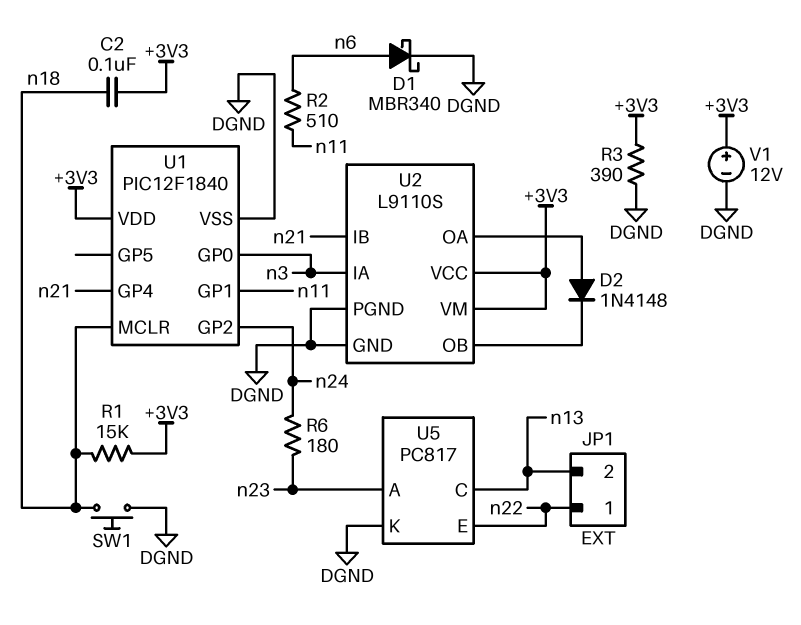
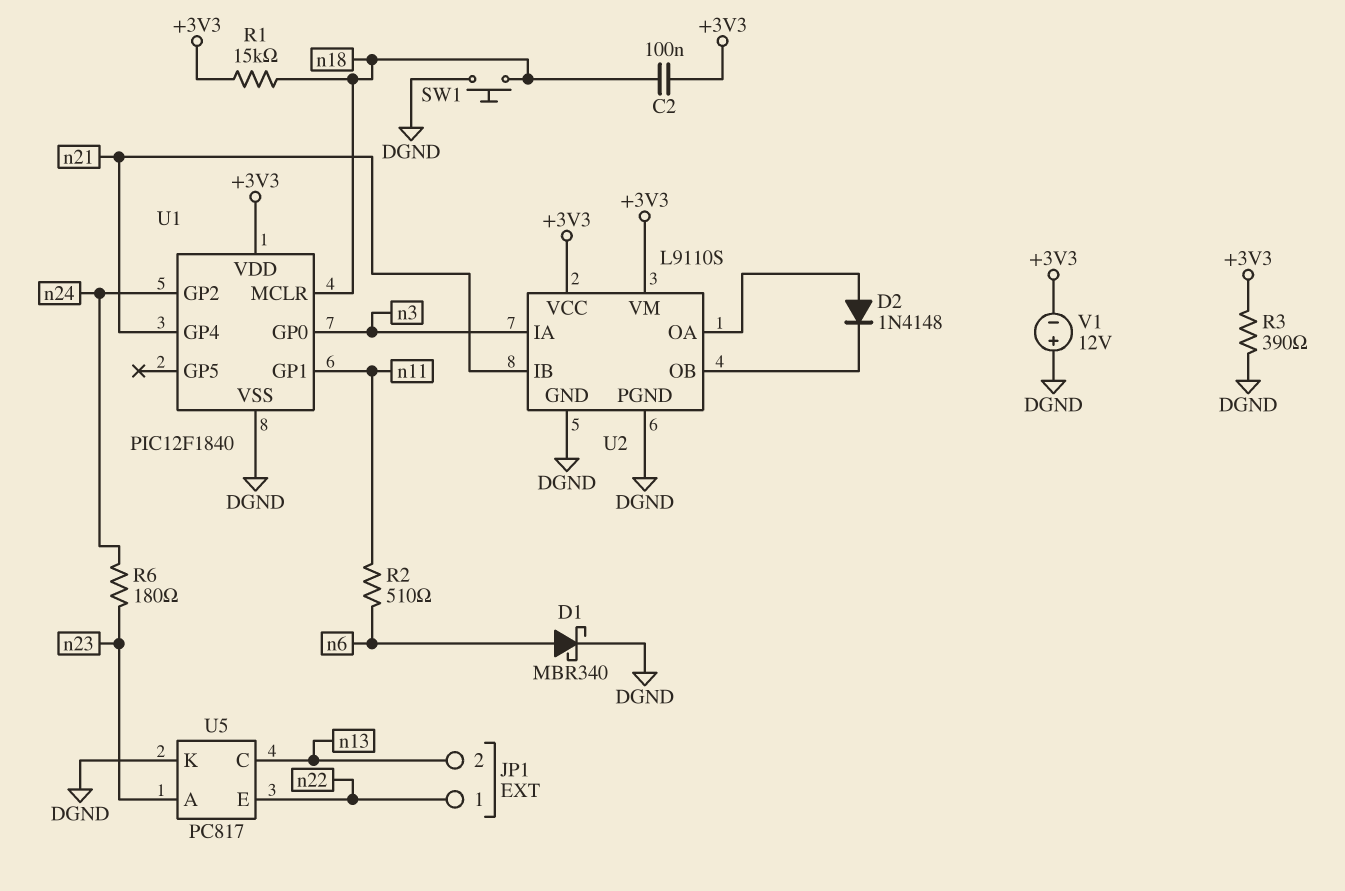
V1: 12V (plus +3V3, minus DGND) -> 12V (plus DGND, minus +3V3)

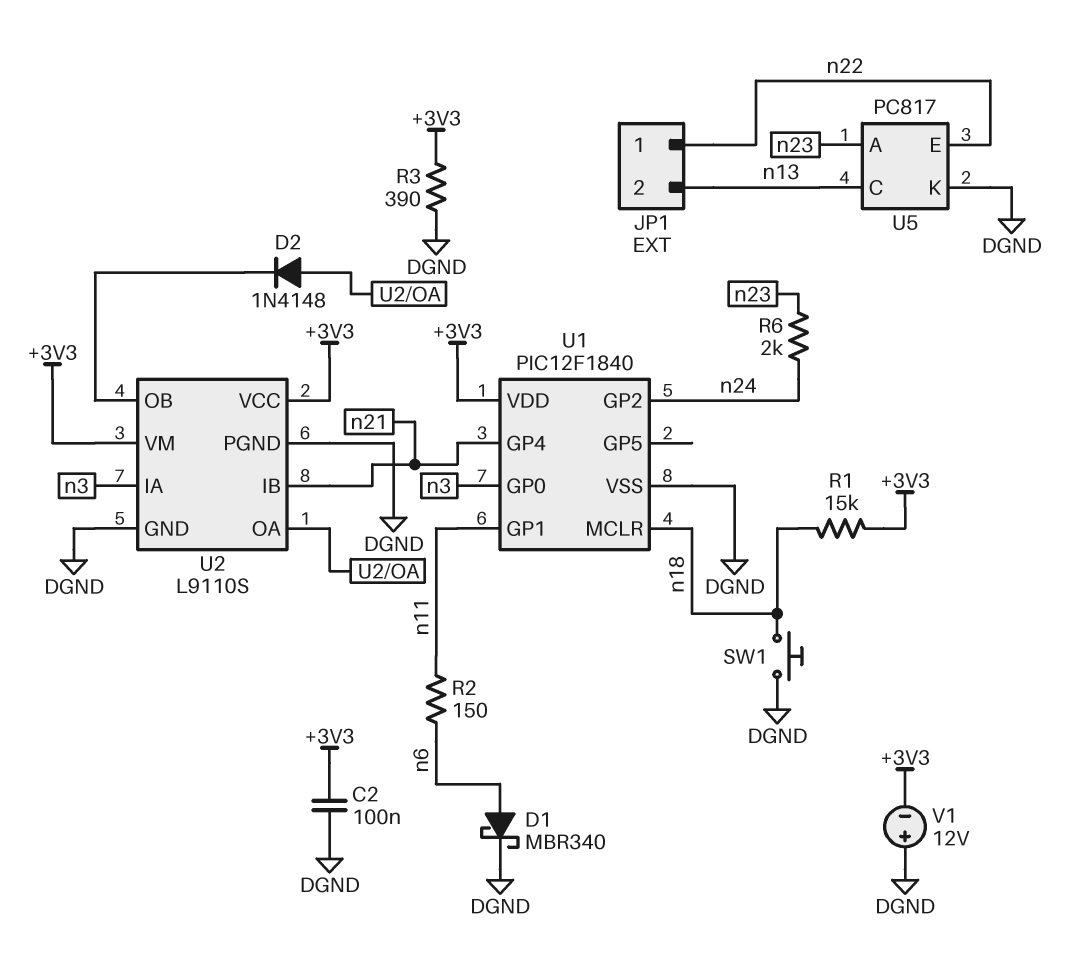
C2: 100nF (+3V3, n18) -> 100nF (+3V3, DGND)
R2: 510 (n6, n11) -> 150 (n6, n11)
R6: 180 (n23, n24) -> 2k (n23, n24)

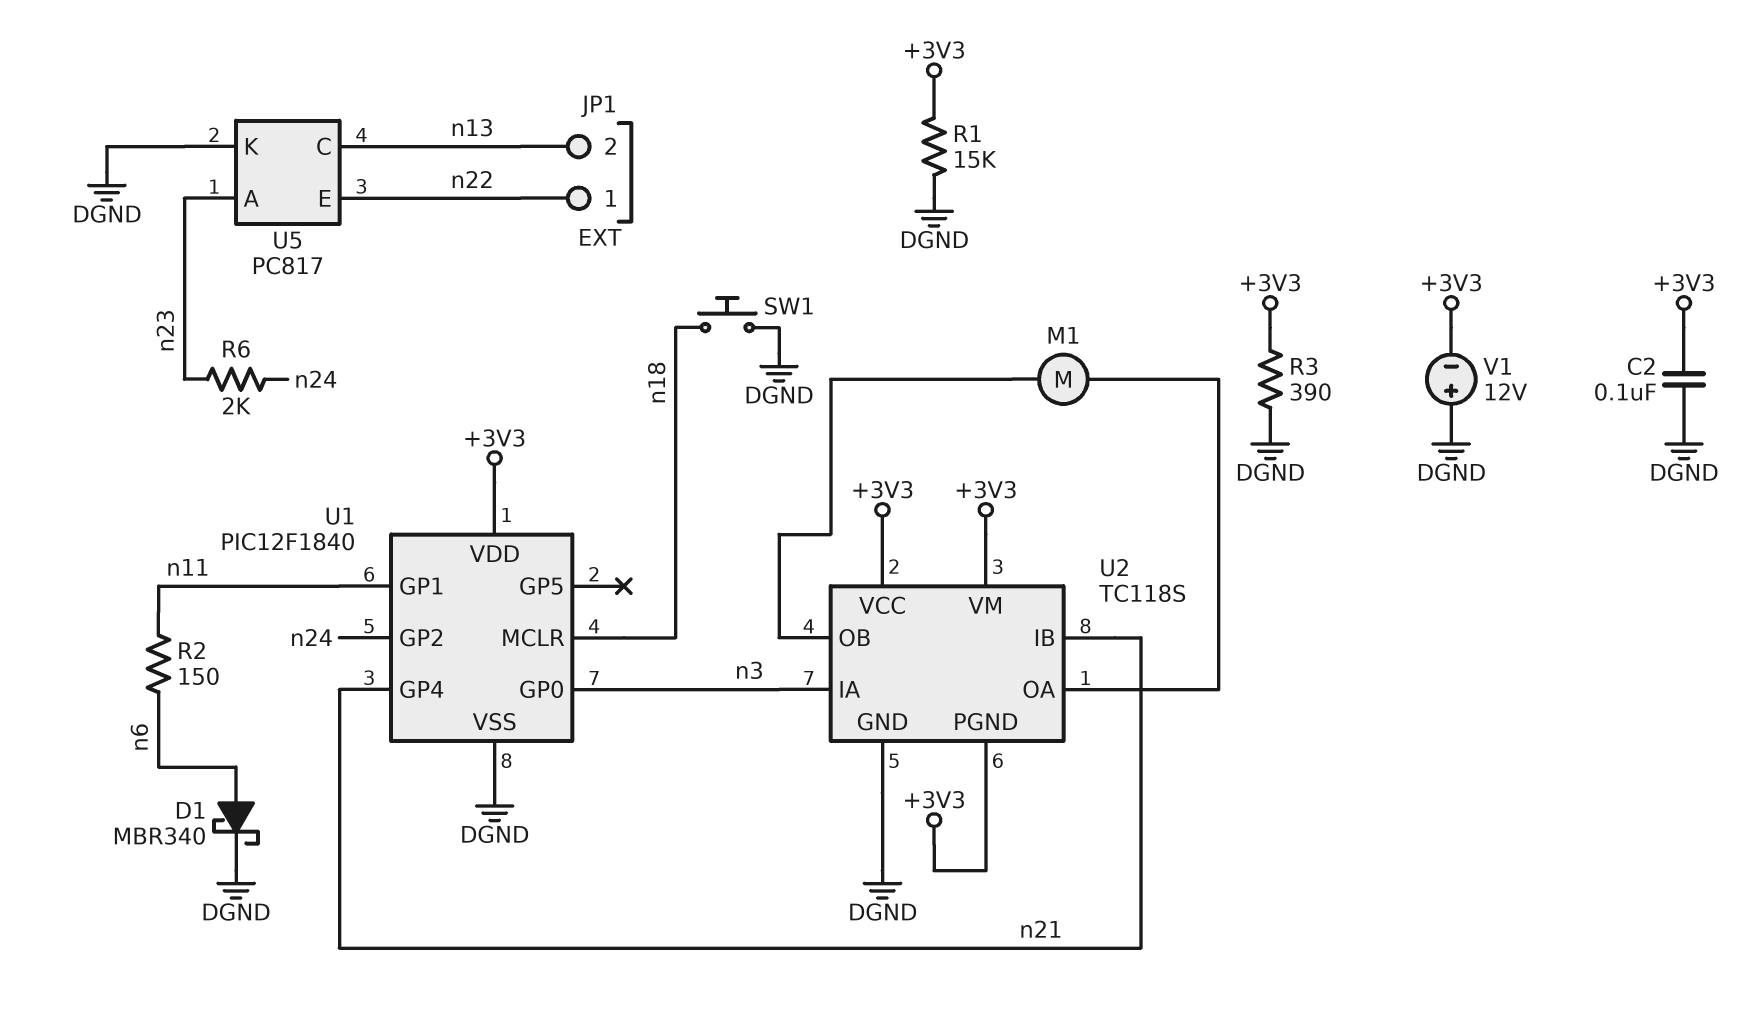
D2: diode 1N4148 (A U2/OA, K U2/OB) -> none
M1: none -> motor (U2/OA, U2/OB)
R1: 15k (+3V3, n18) -> 15k (+3V3, DGND)
U2: L9110S -> TC118S
U2 pin PGND: DGND -> +3V3

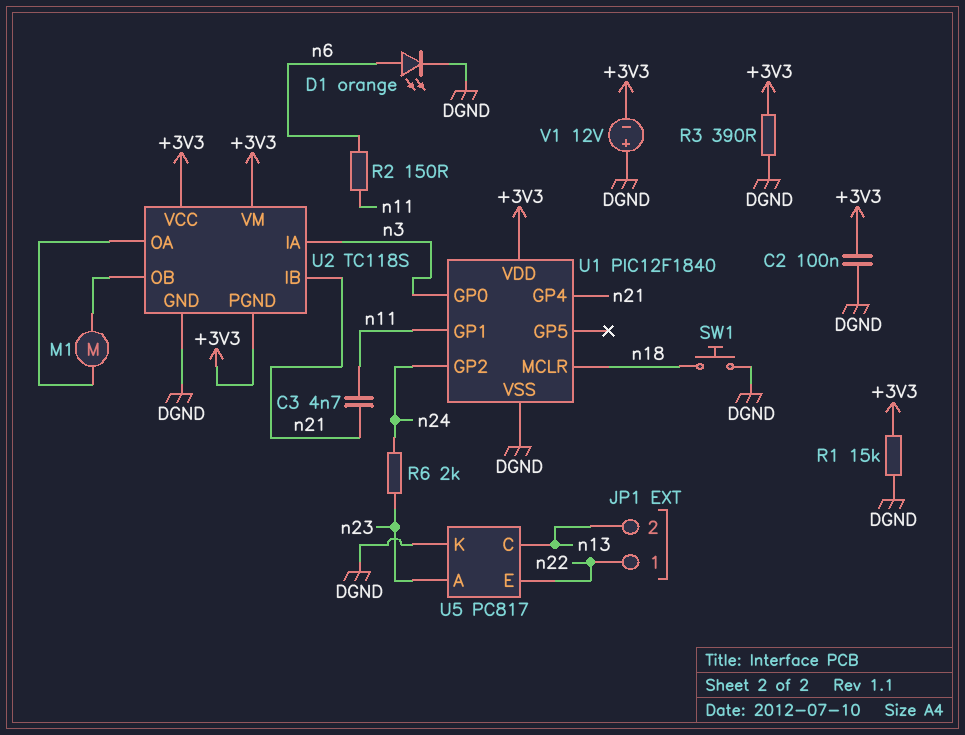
C3: none -> 4.7nF (n11, n21)
D1: schottky MBR340 (A n6, K DGND) -> LED orange (A n6, K DGND)

